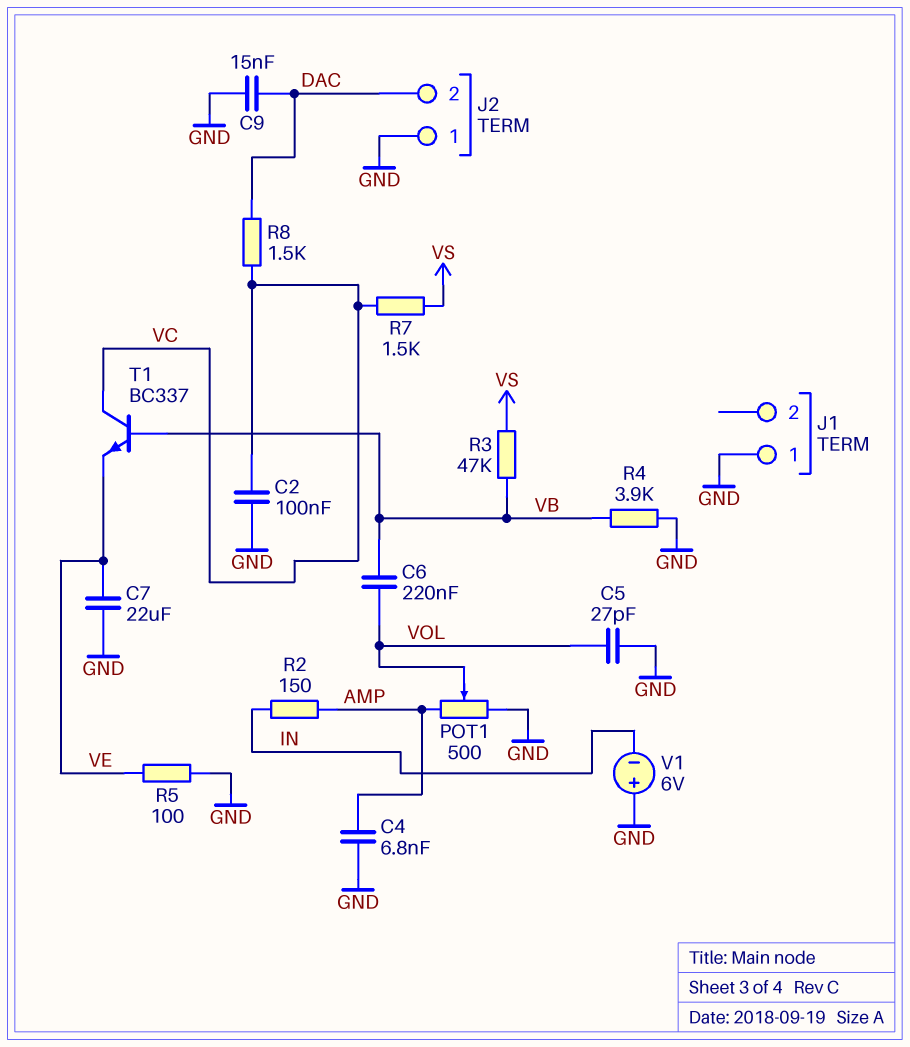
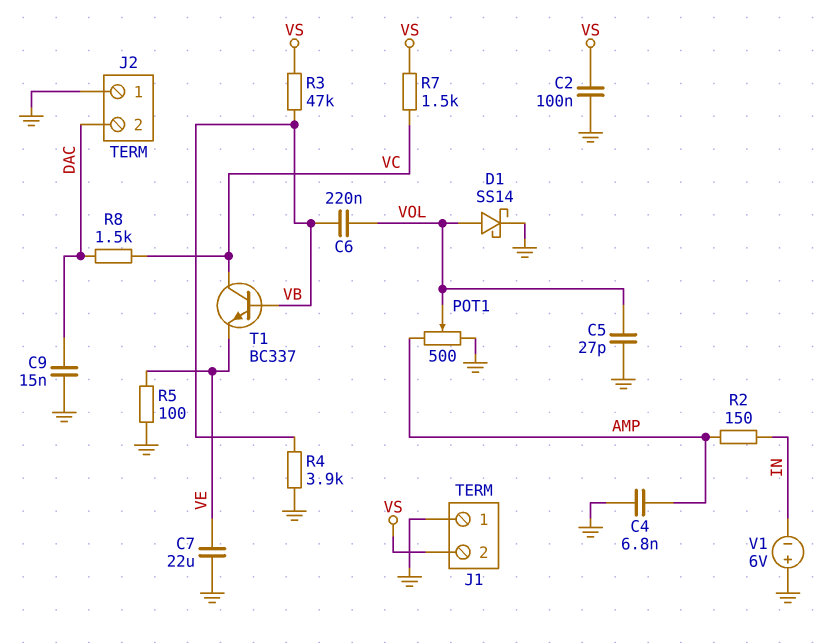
C2: 100nF (GND, VC) -> 100nF (GND, VS)
D1: none -> schottky SS14 (A VOL, K GND)
J1 pin 2: none -> VS

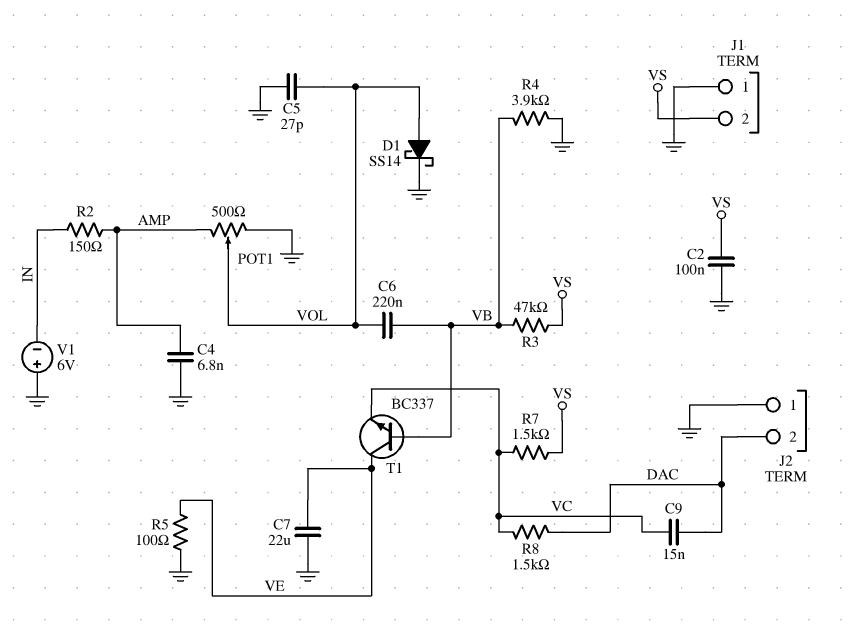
C9: 15nF (DAC, GND) -> 15nF (DAC, VC)
T1: NPN BC337 (B VB, C VC, E VE) -> NPN BC337 (B VB, C VE, E VC)

